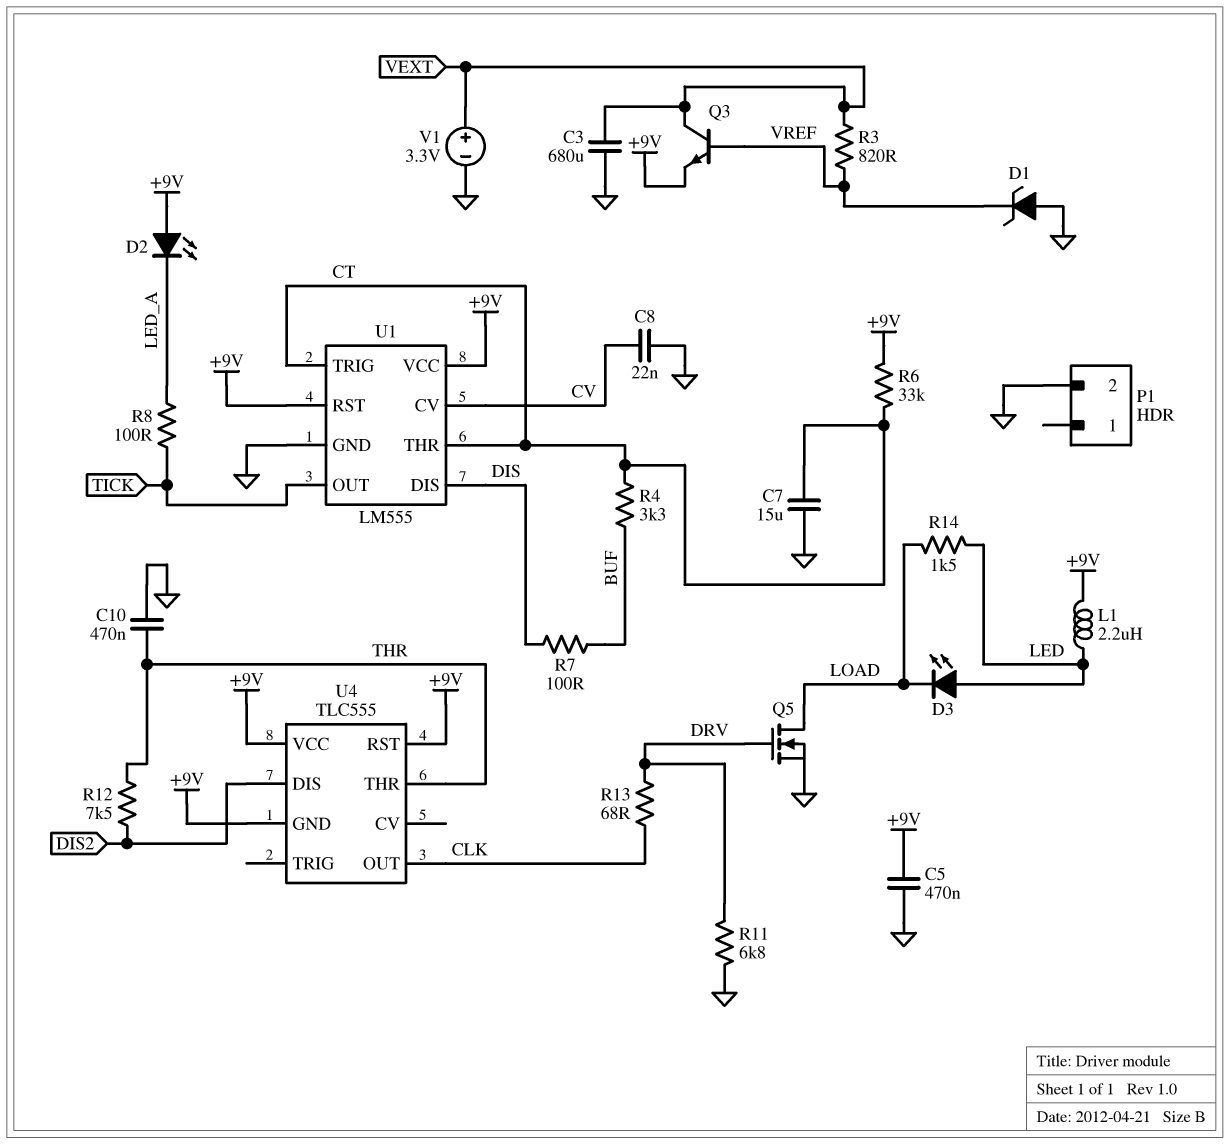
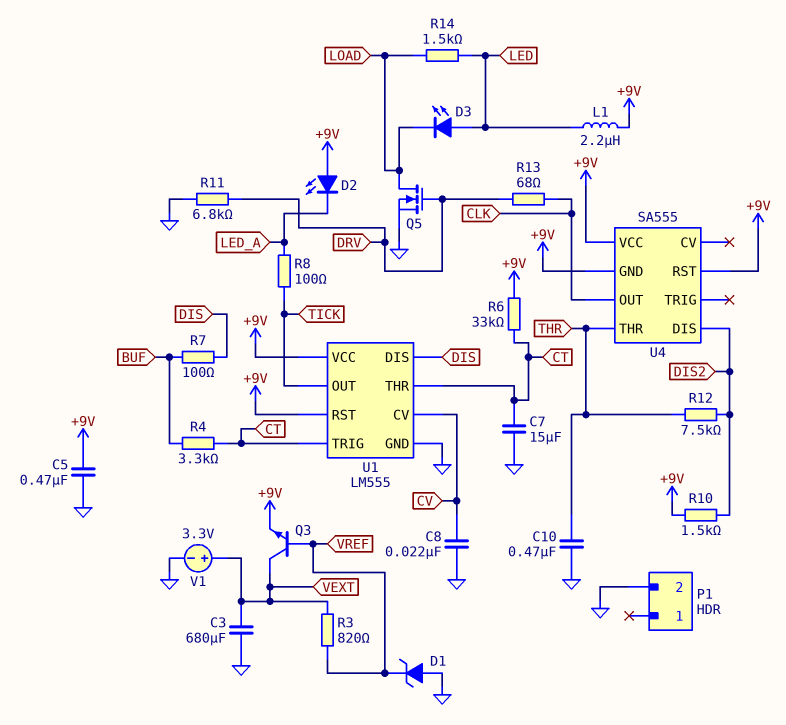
R10: none -> 1.5k (+9V, DIS2)
U4: TLC555 -> SA555

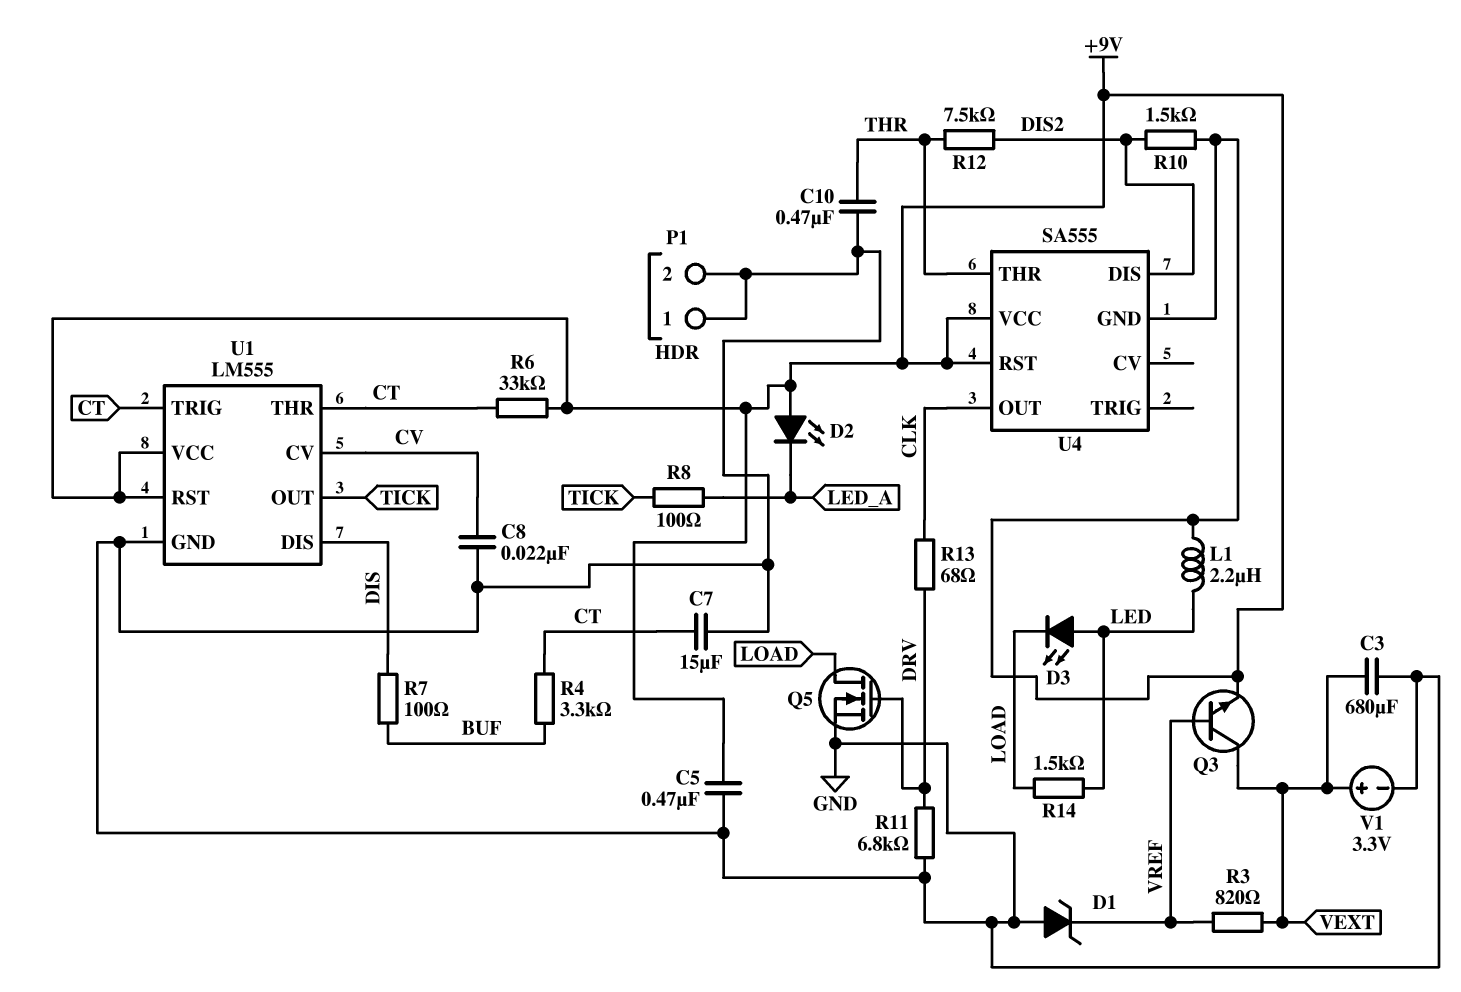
P1 pin 1: none -> GND

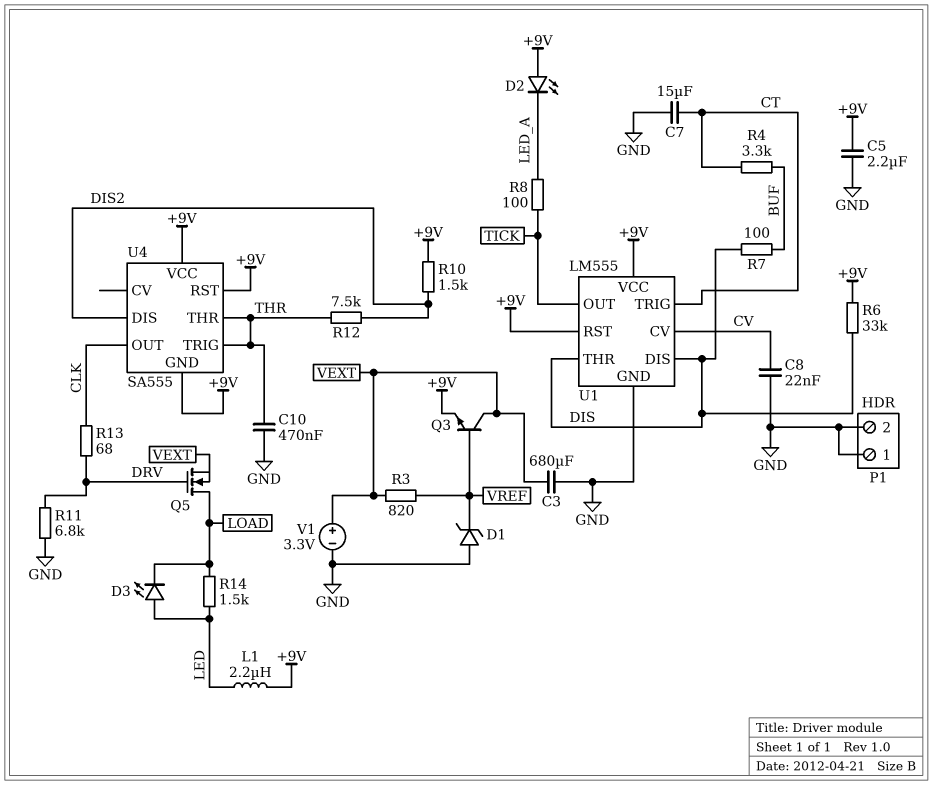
C5: 470nF (+9V, GND) -> 2.2uF (+9V, GND)
Q5: NMOS (G DRV, D LOAD, S GND) -> NMOS (G DRV, D LOAD, S VEXT)
R6: 33k (+9V, CT) -> 33k (+9V, DIS)
U1 pin THR: CT -> DIS
U4 pin TRIG: none -> THR

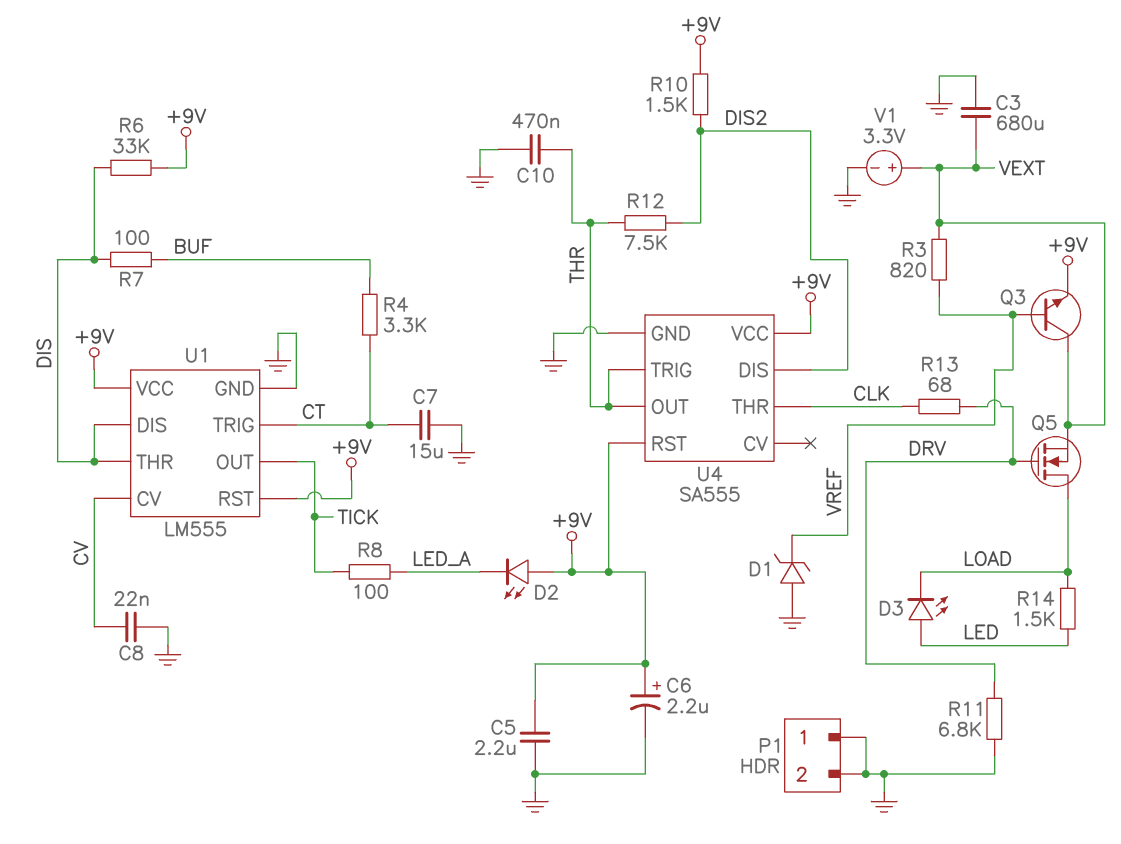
C6: none -> 2.2uF (plus +9V, minus GND)
L1: 2.2uH (+9V, LED) -> none
U4 pin GND: +9V -> GND
U4 pin OUT: CLK -> THR
U4 pin THR: THR -> CLK

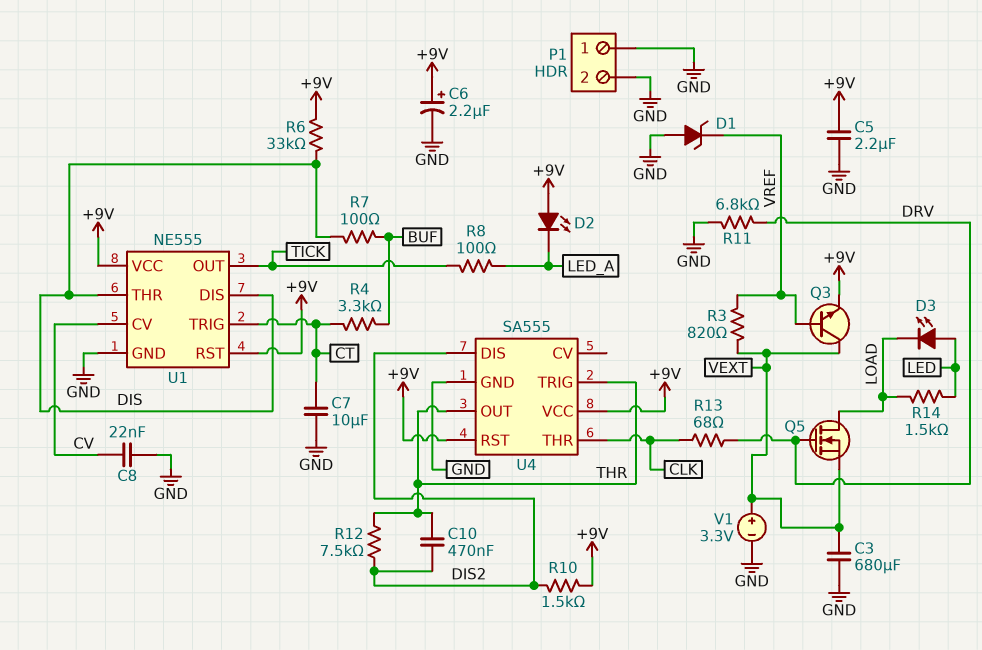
C7: 15uF (CT, GND) -> 10uF (CT, GND)
C10: 470nF (GND, THR) -> 470nF (DIS2, THR)
U1: LM555 -> NE555

